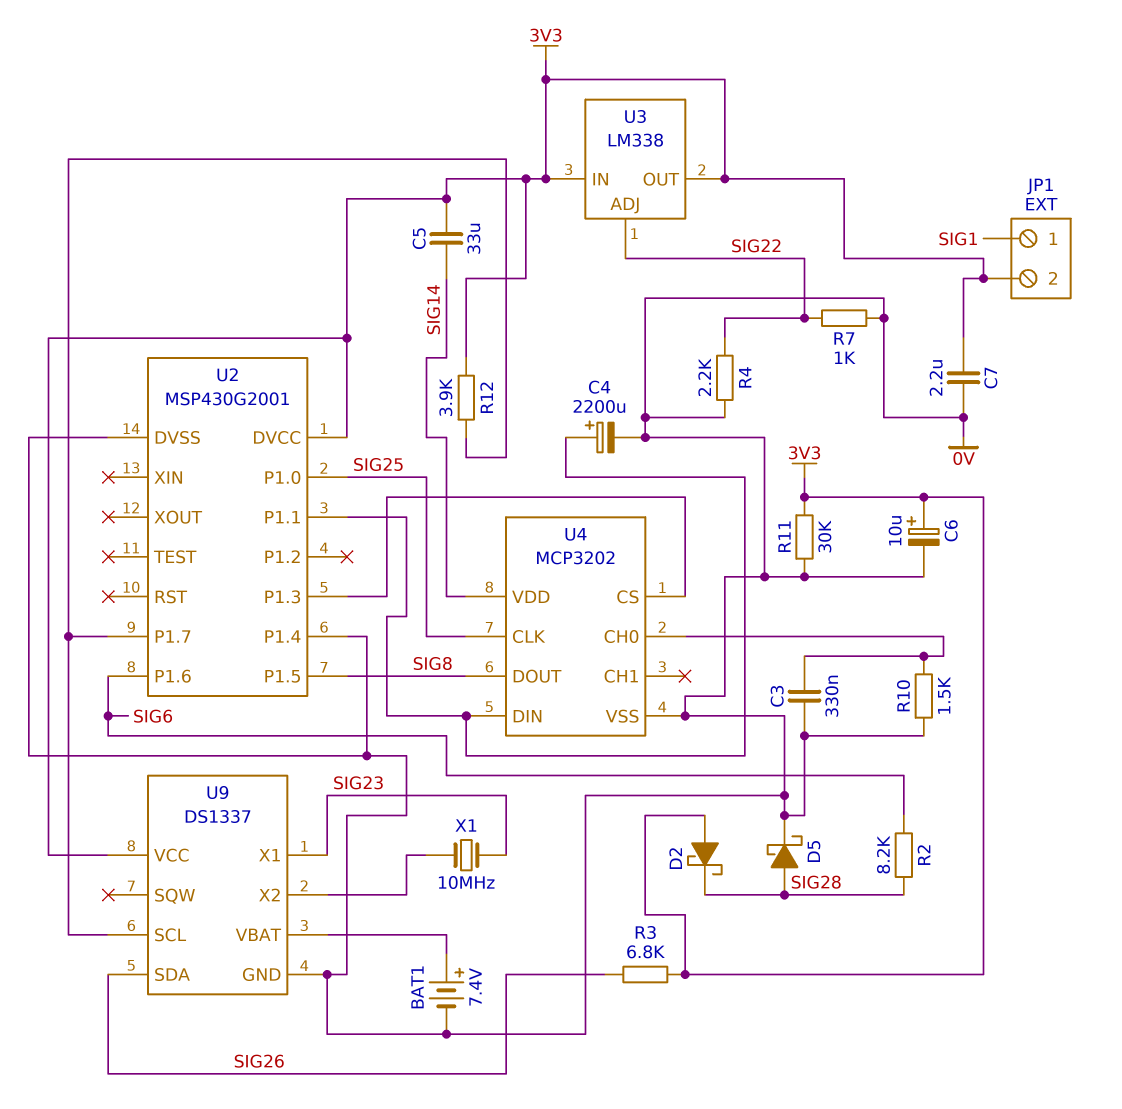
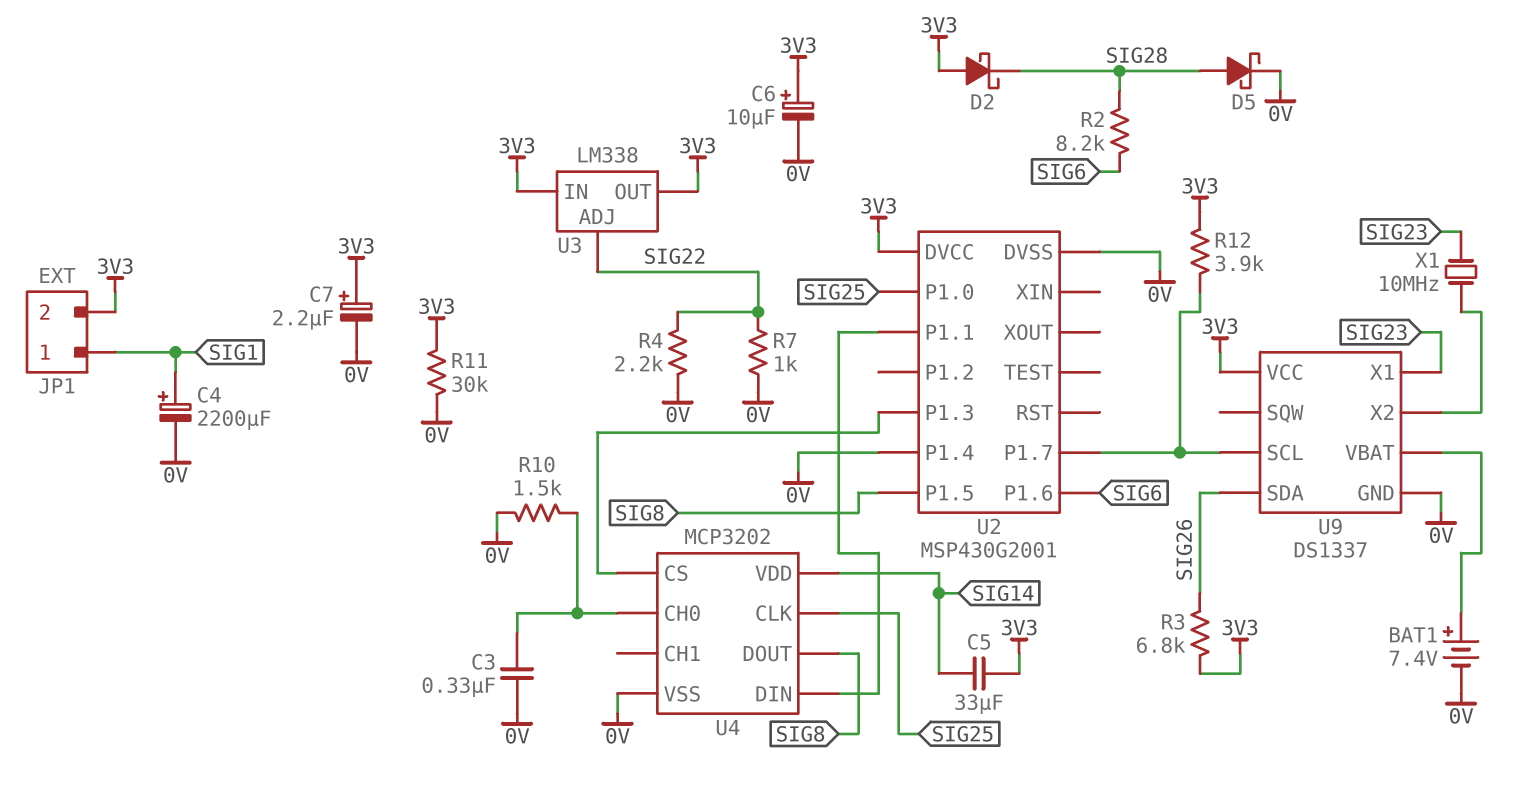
C4: 2200uF (plus U2/P1.1, minus 0V) -> 2200uF (plus SIG1, minus 0V)
C7: 2.2uF (0V, 3V3) -> 2.2uF (plus 3V3, minus 0V)

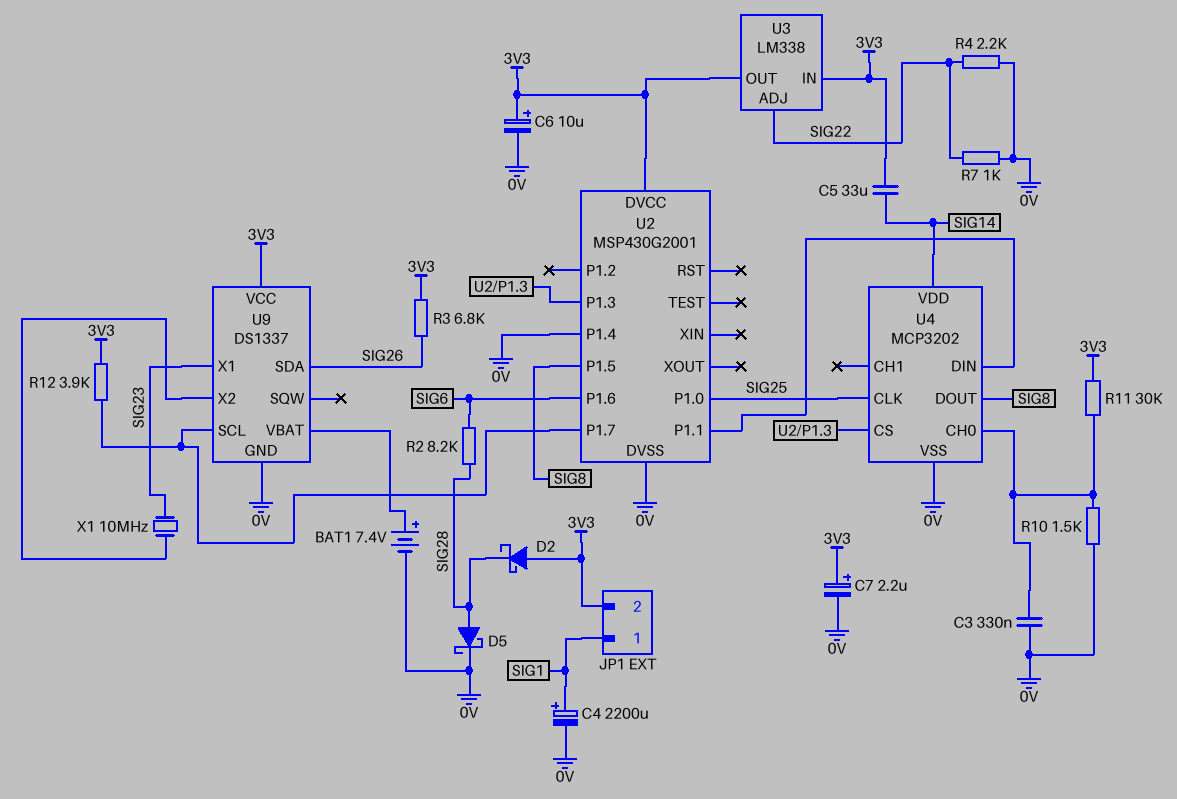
R11: 30k (0V, 3V3) -> 30k (3V3, U4/CH0)

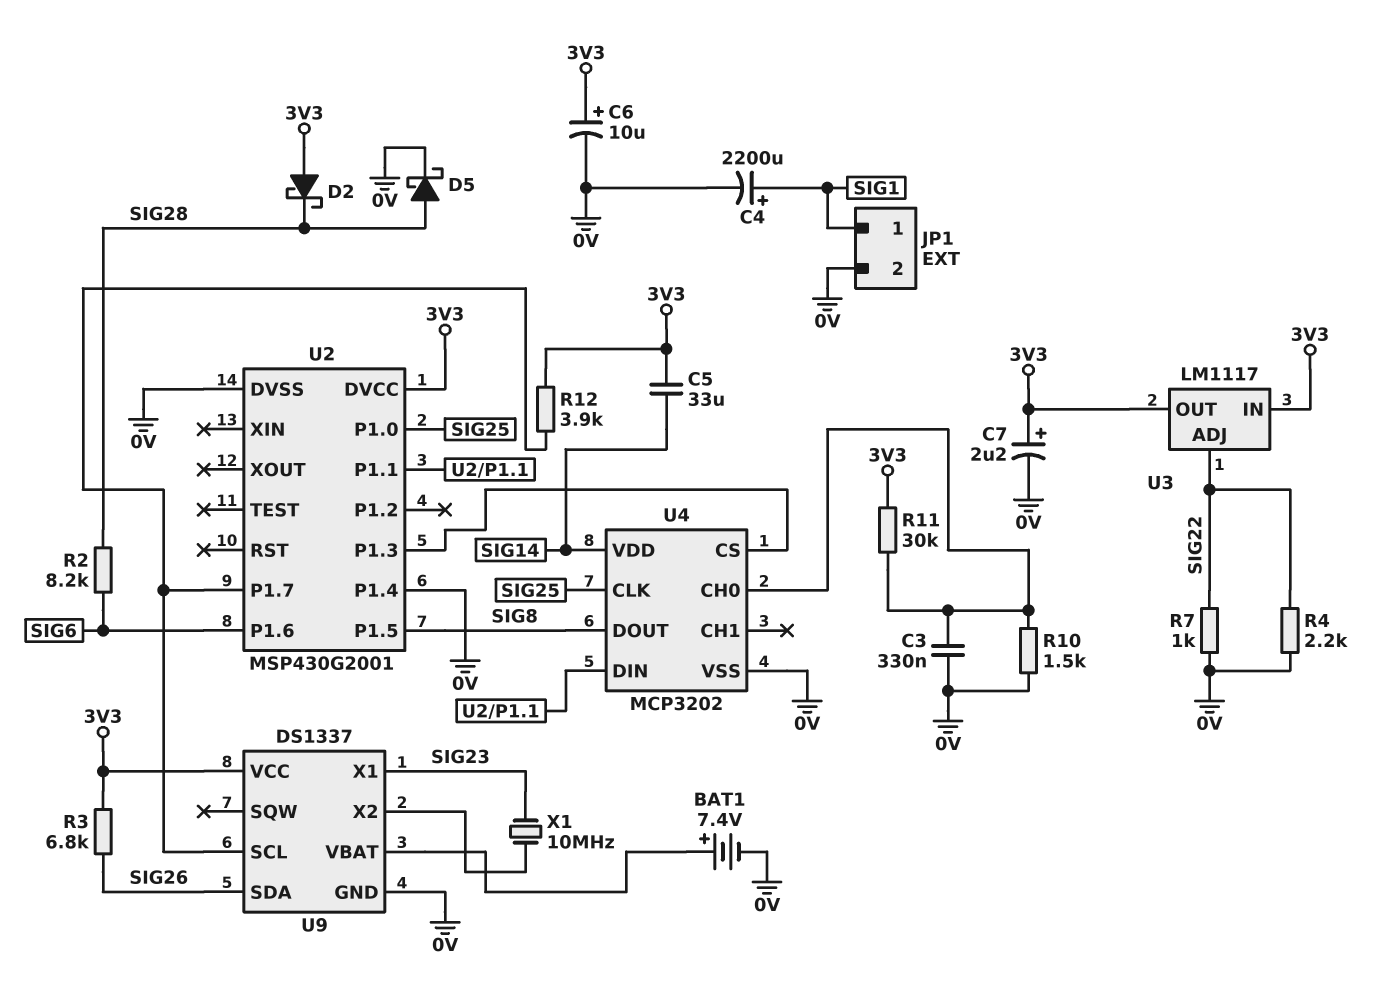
JP1 pin 2: 3V3 -> 0V
U3: LM338 -> LM1117

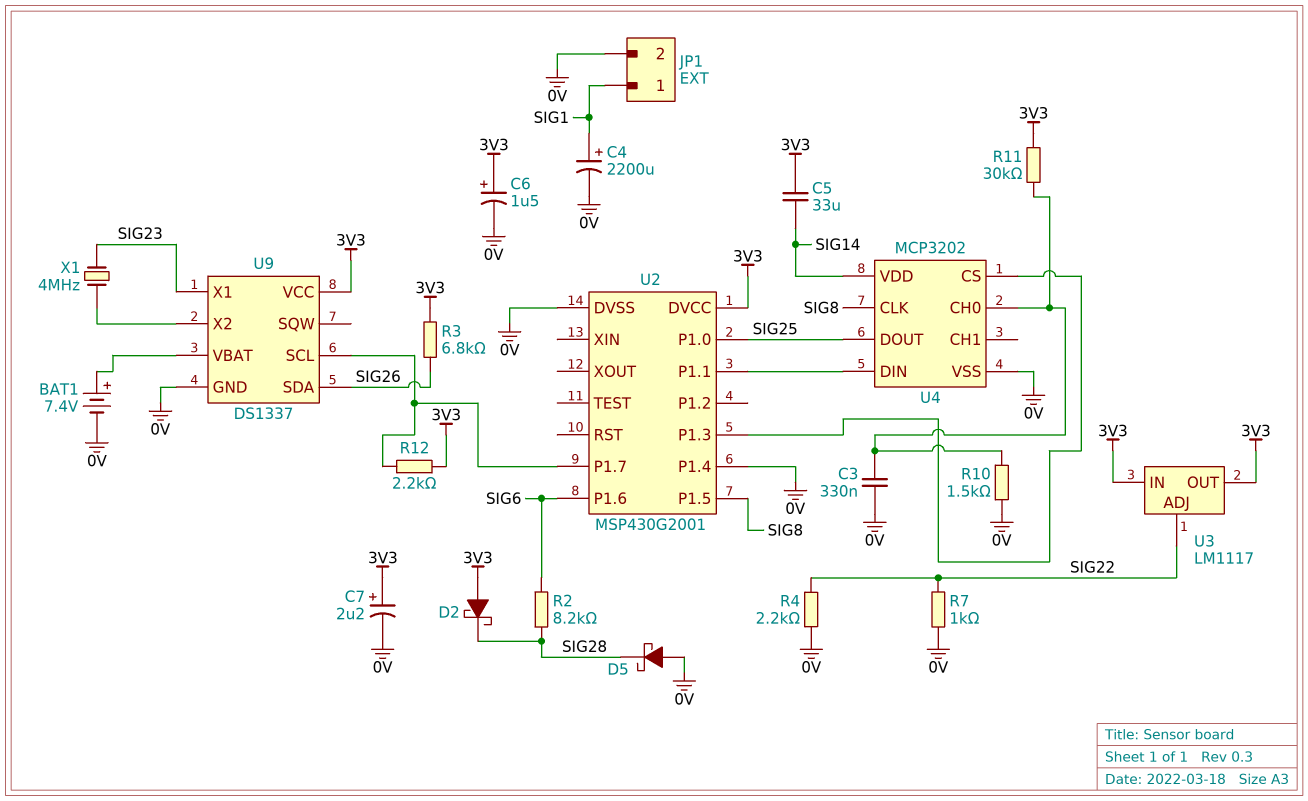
C6: 10uF (plus 3V3, minus 0V) -> 1.5uF (plus 3V3, minus 0V)
D5: schottky (A SIG28, K 0V) -> schottky (A 0V, K SIG28)
R12: 3.9k (3V3, U2/P1.7) -> 2.2k (3V3, U2/P1.7)
U4 pin CLK: SIG25 -> SIG8
U4 pin DOUT: SIG8 -> SIG25
X1: 10MHz (SIG23, U9/X2) -> 4MHz (SIG23, U9/X2)

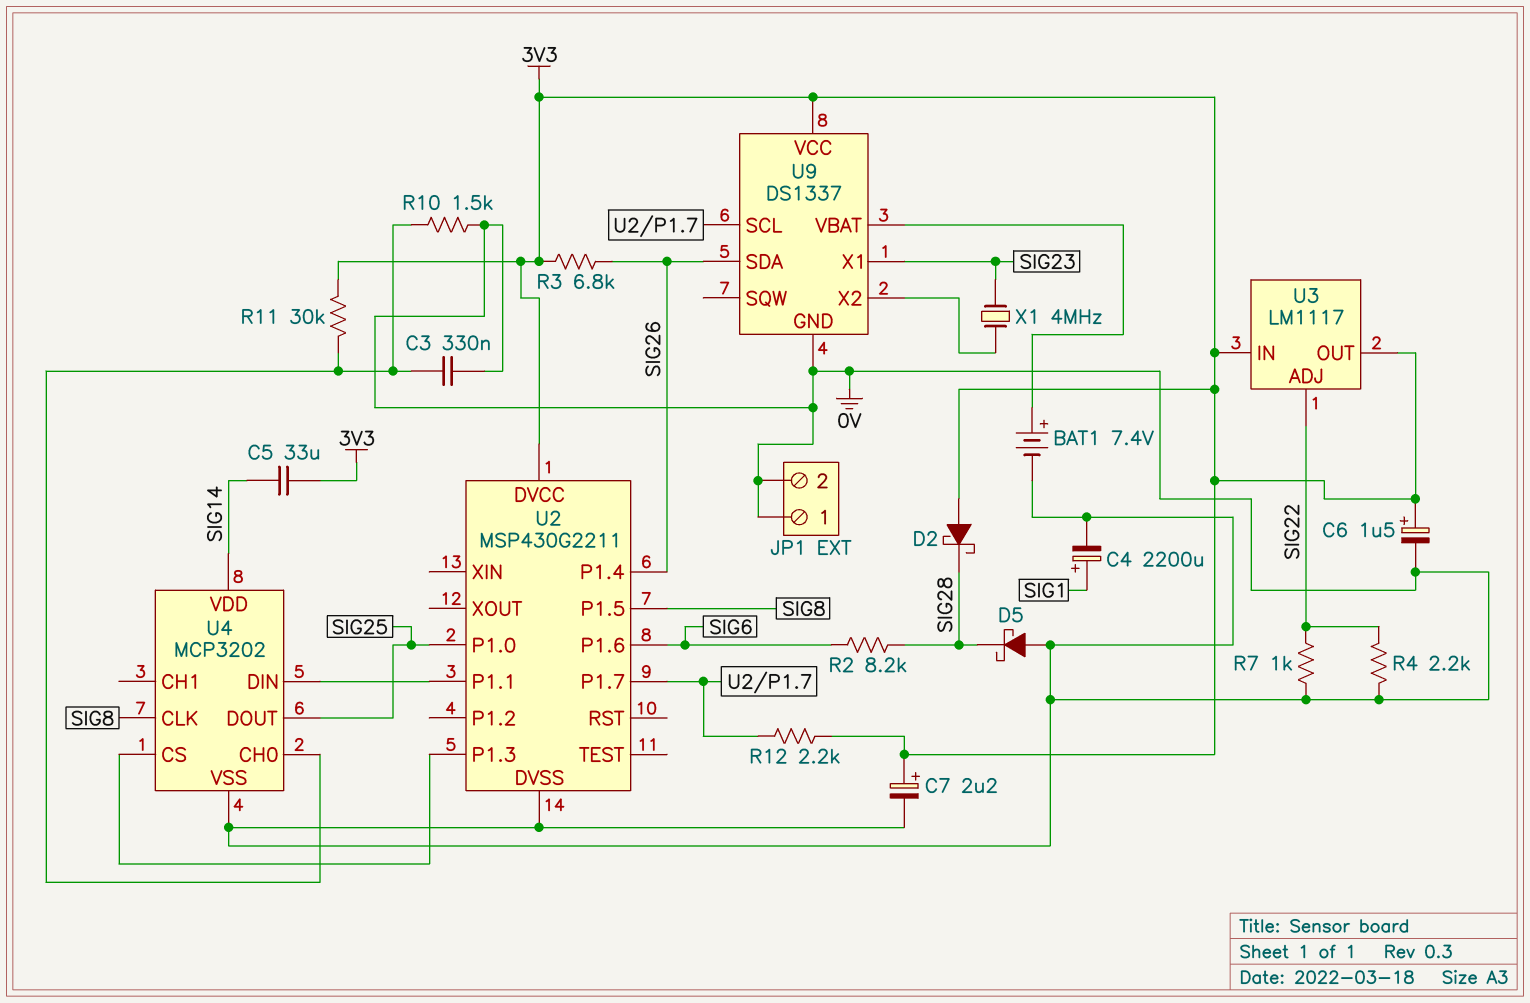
JP1 pin 1: SIG1 -> 0V
U2: MSP430G2001 -> MSP430G2211
U2 pin P1.4: 0V -> SIG26

